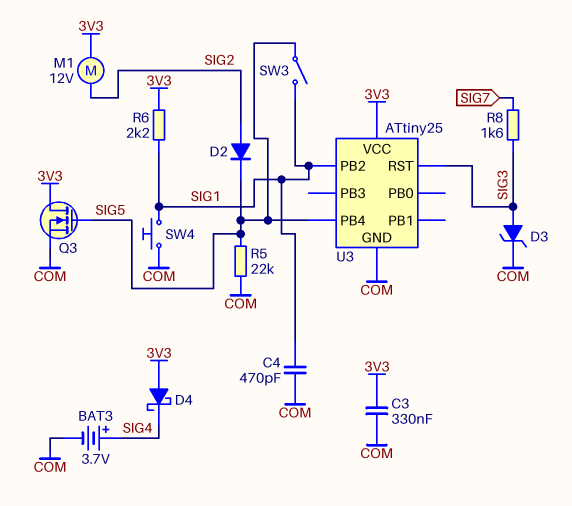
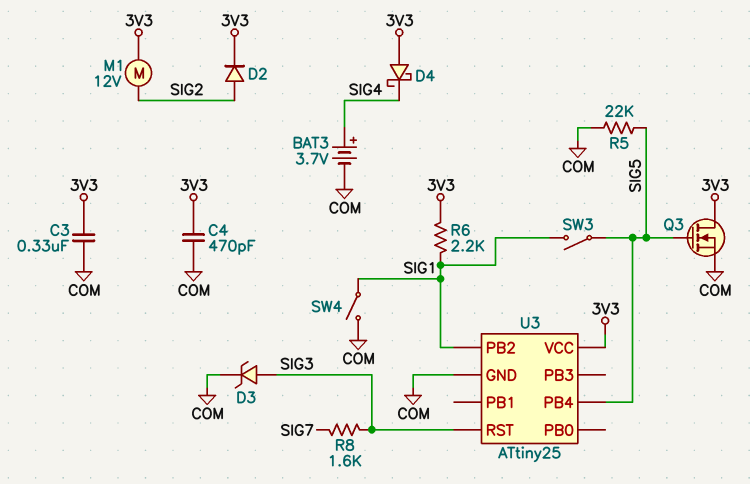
C4: 470pF (COM, SIG1) -> 470pF (3V3, COM)
D2: diode (A SIG2, K SIG5) -> diode (A SIG2, K 3V3)
SW4: button (COM, SIG1) -> switch (COM, SIG1)

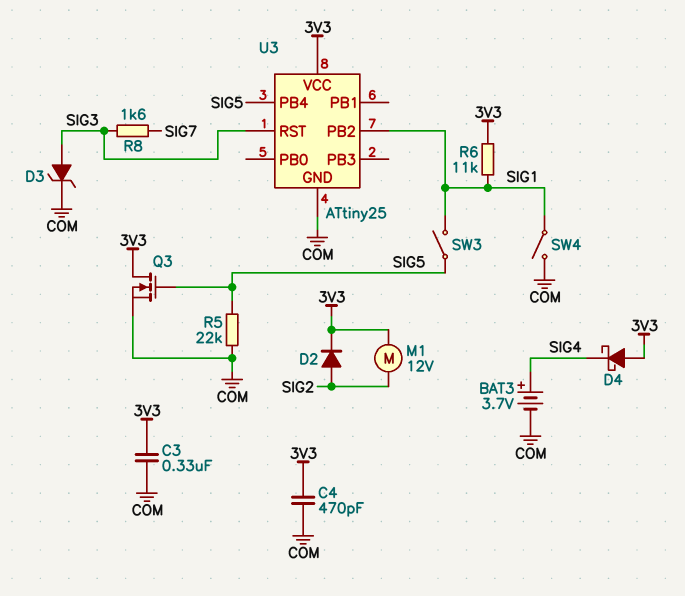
R6: 2.2k (3V3, SIG1) -> 11k (3V3, SIG1)

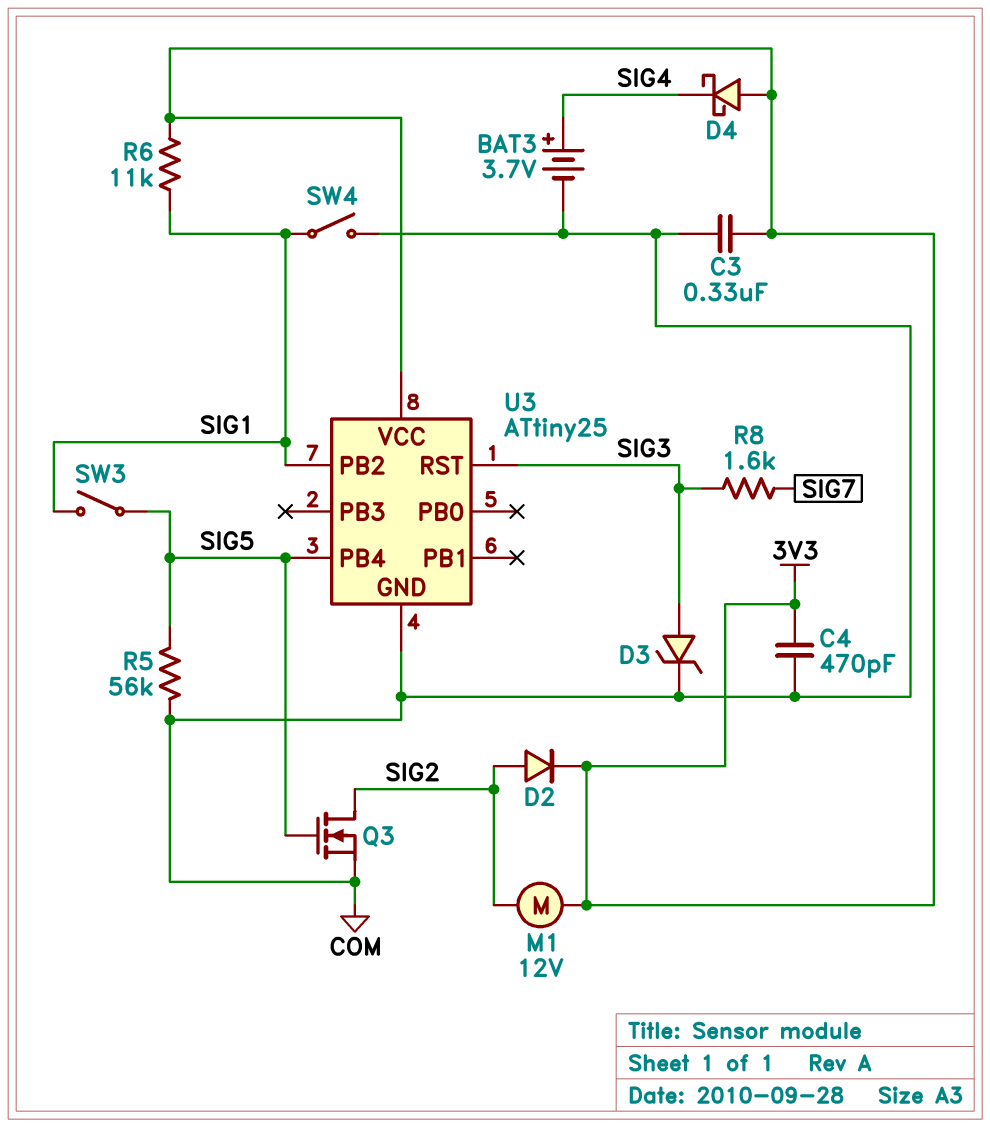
Q3: NMOS (G SIG5, D 3V3, S COM) -> NMOS (G SIG5, D SIG2, S COM)
R5: 22k (COM, SIG5) -> 56k (COM, SIG5)

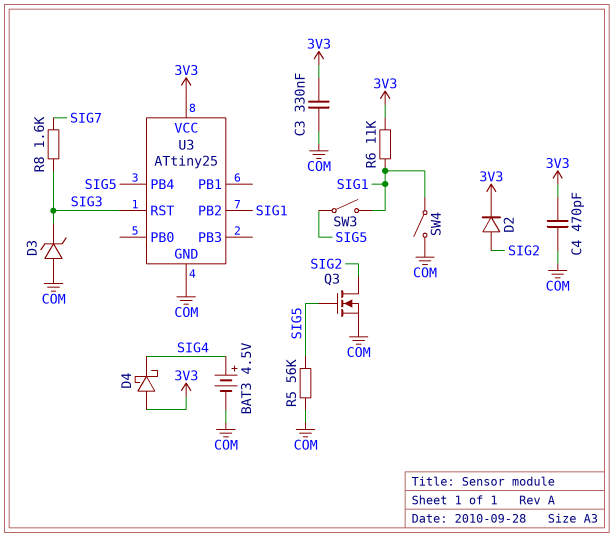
BAT3: 3.7V (plus SIG4, minus COM) -> 4.5V (plus SIG4, minus COM)
D3: zener (A SIG3, K COM) -> zener (A COM, K SIG3)
M1: motor 12V (3V3, SIG2) -> none

